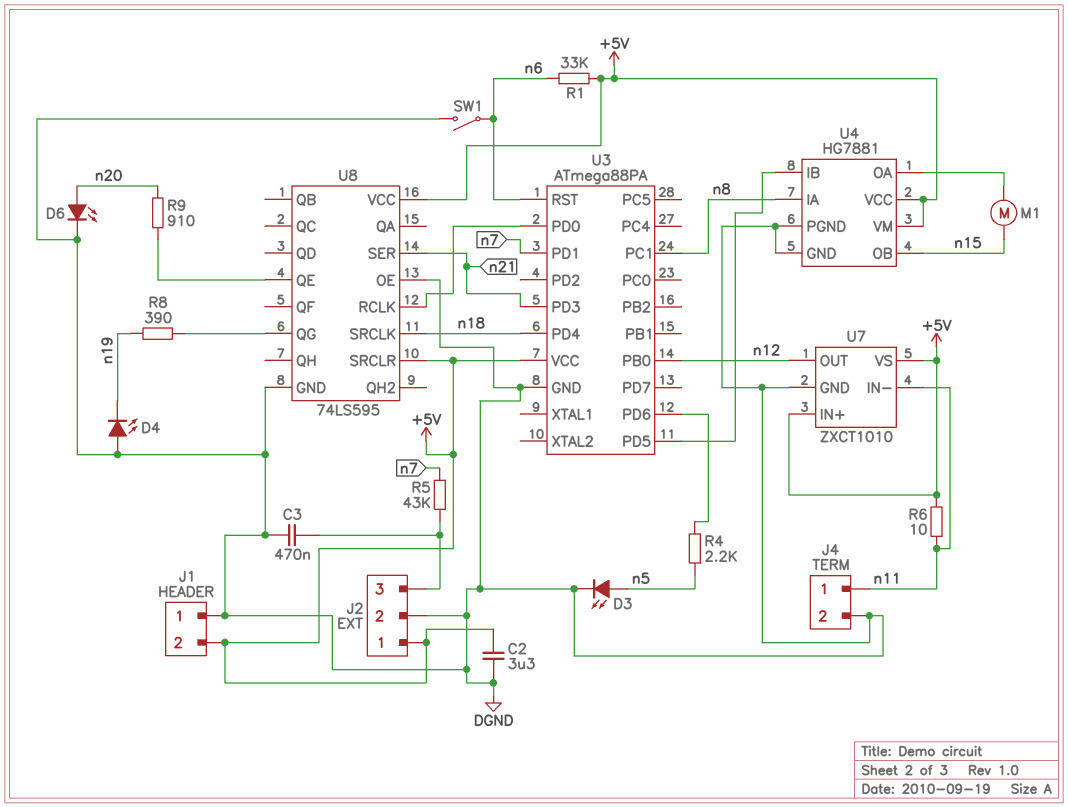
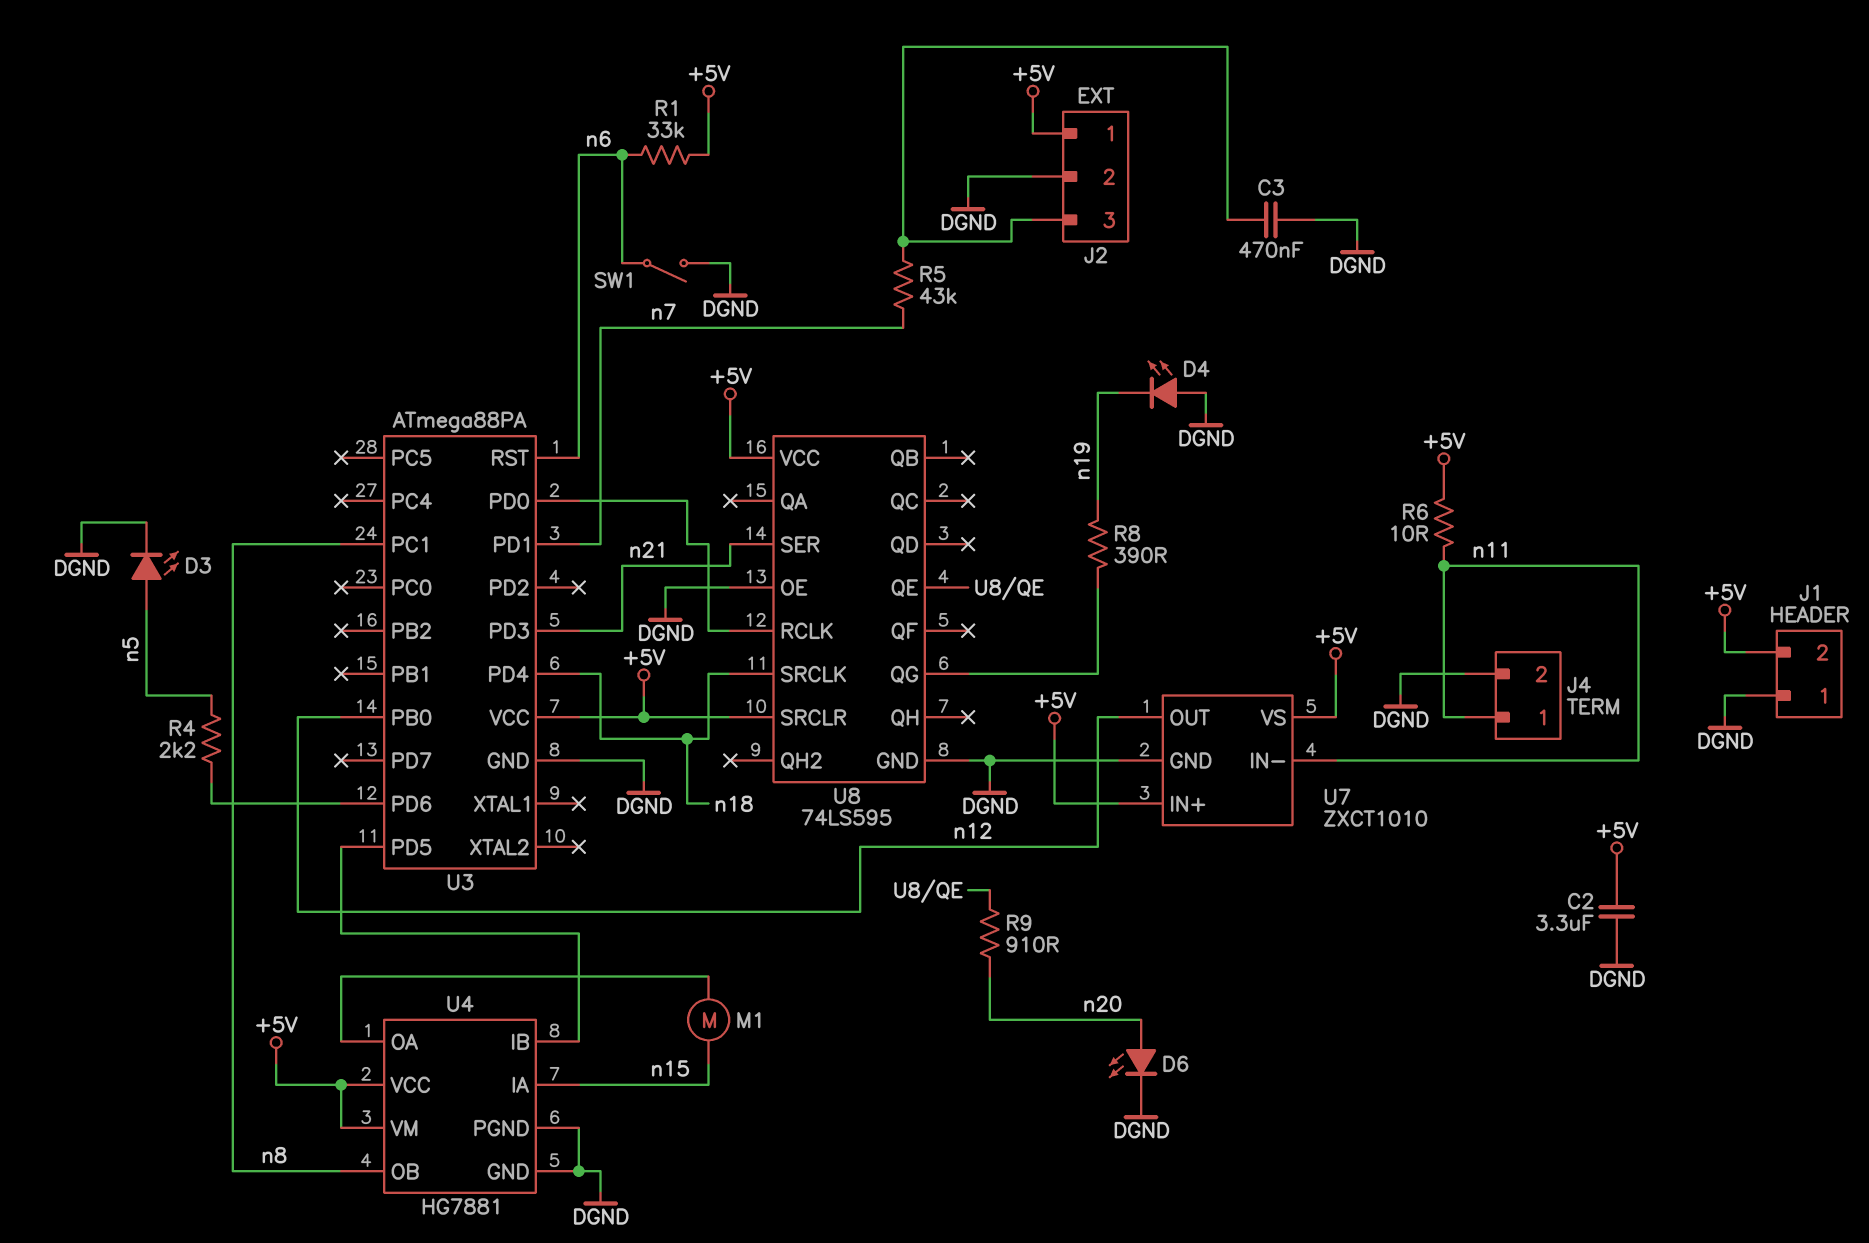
U4 pin IA: n8 -> n15
U4 pin OB: n15 -> n8

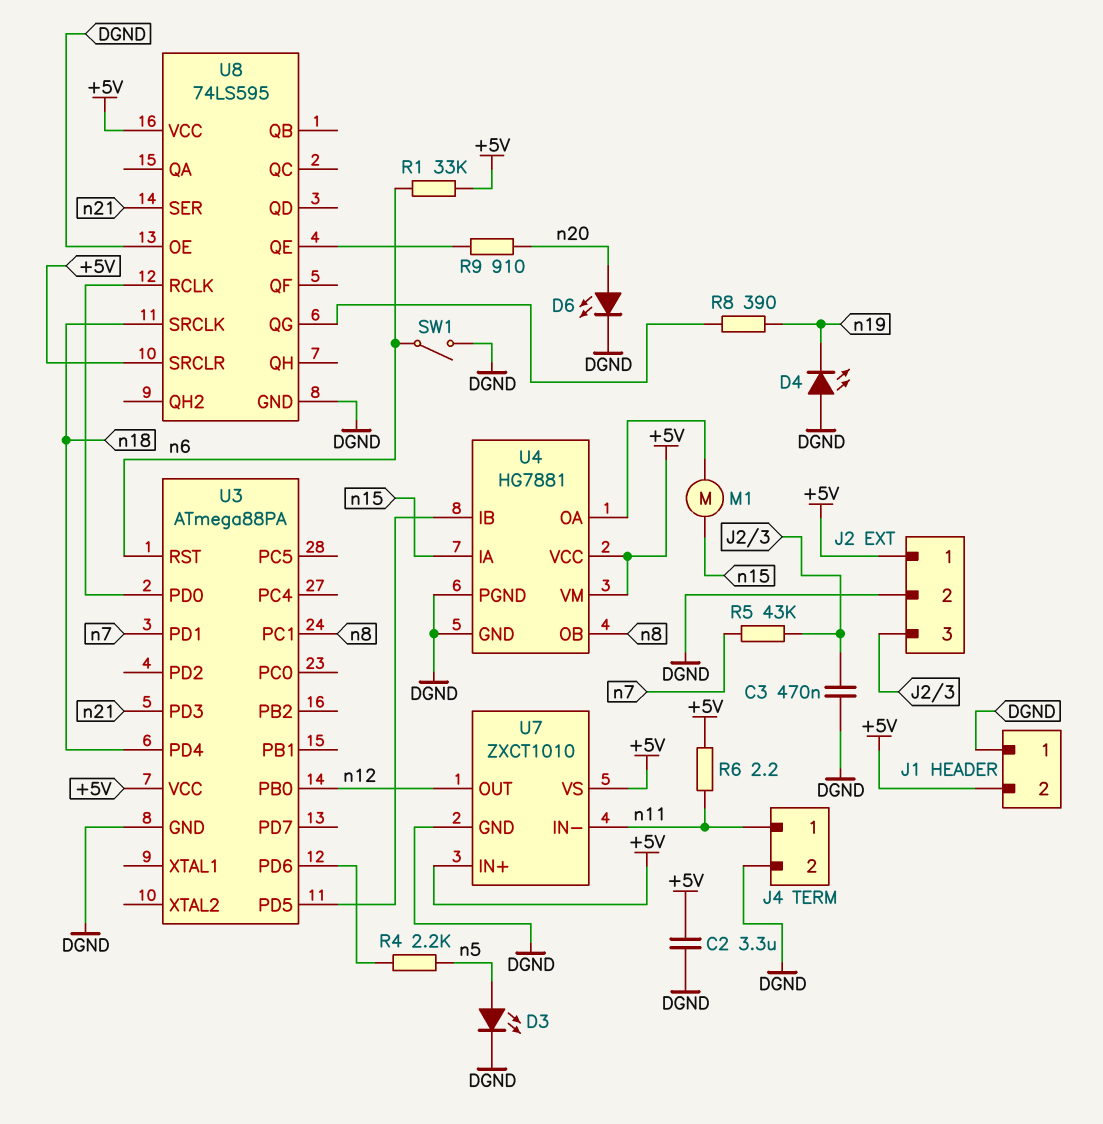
R6: 10 (+5V, n11) -> 2.2 (+5V, n11)

